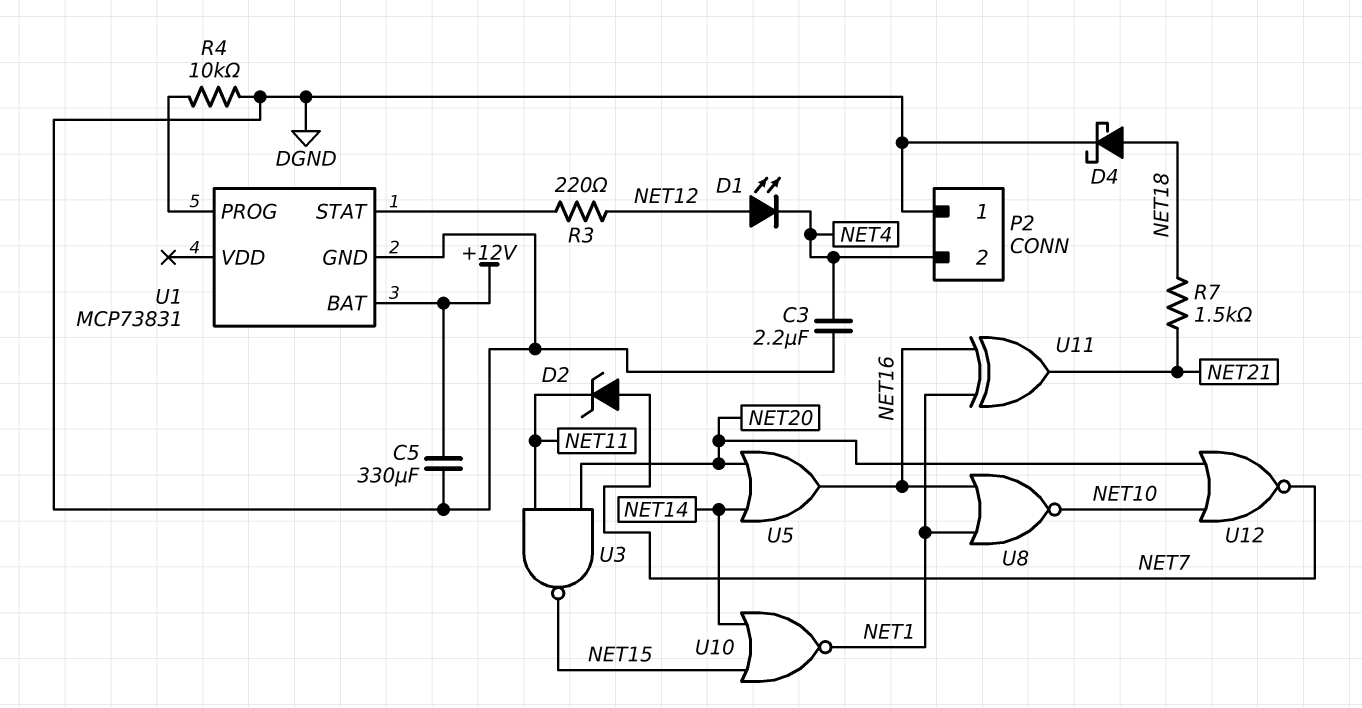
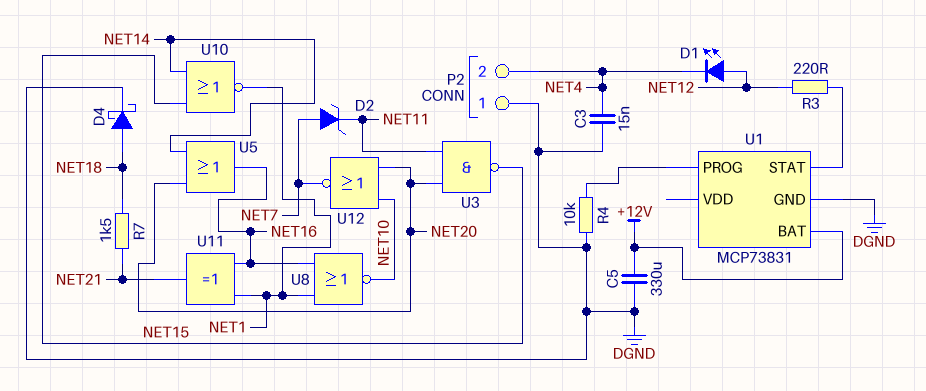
C3: 2.2uF (DGND, NET4) -> 15nF (DGND, NET4)

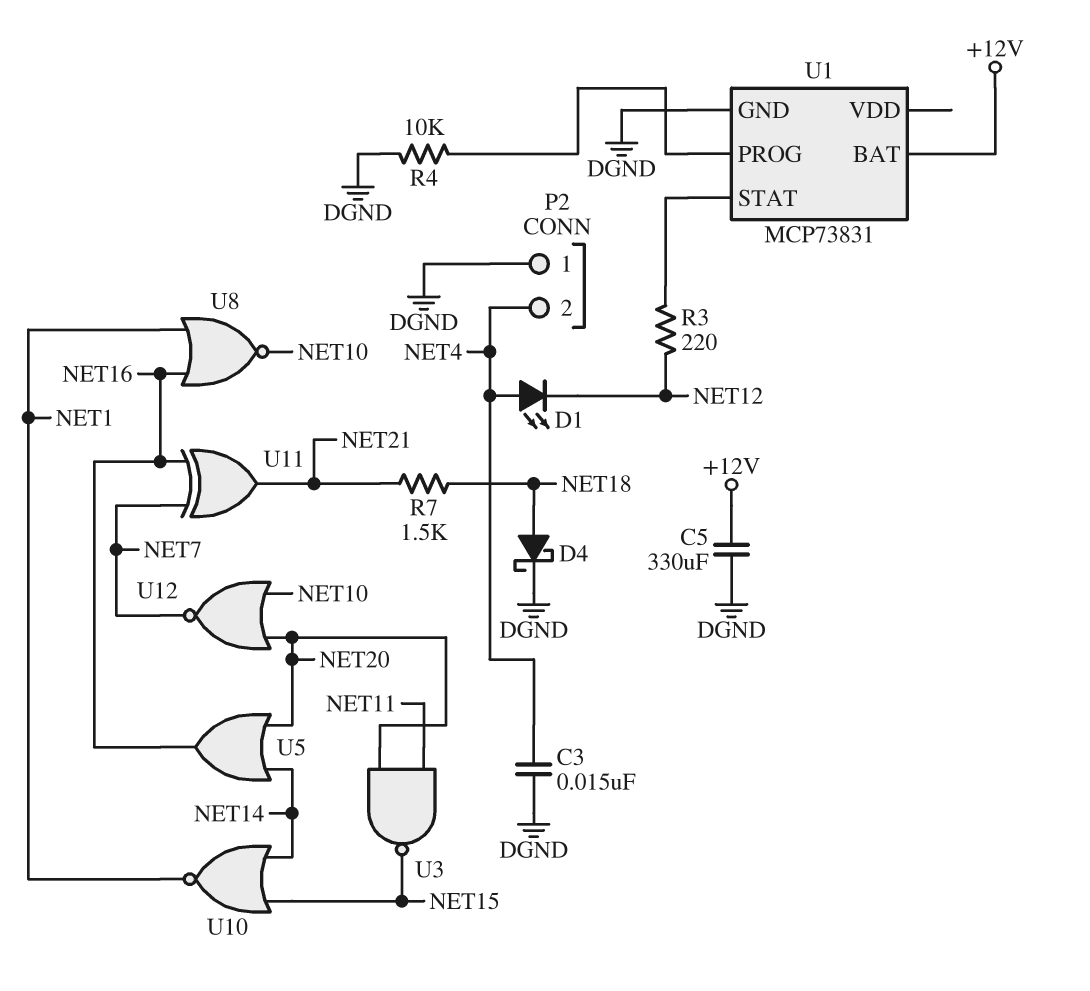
D1: LED (A NET12, K NET4) -> LED (A NET4, K NET12)
D2: zener (A NET7, K NET11) -> none
U11: XOR (in NET1, in NET16, out NET21) -> XOR (in NET7, in NET16, out NET21)

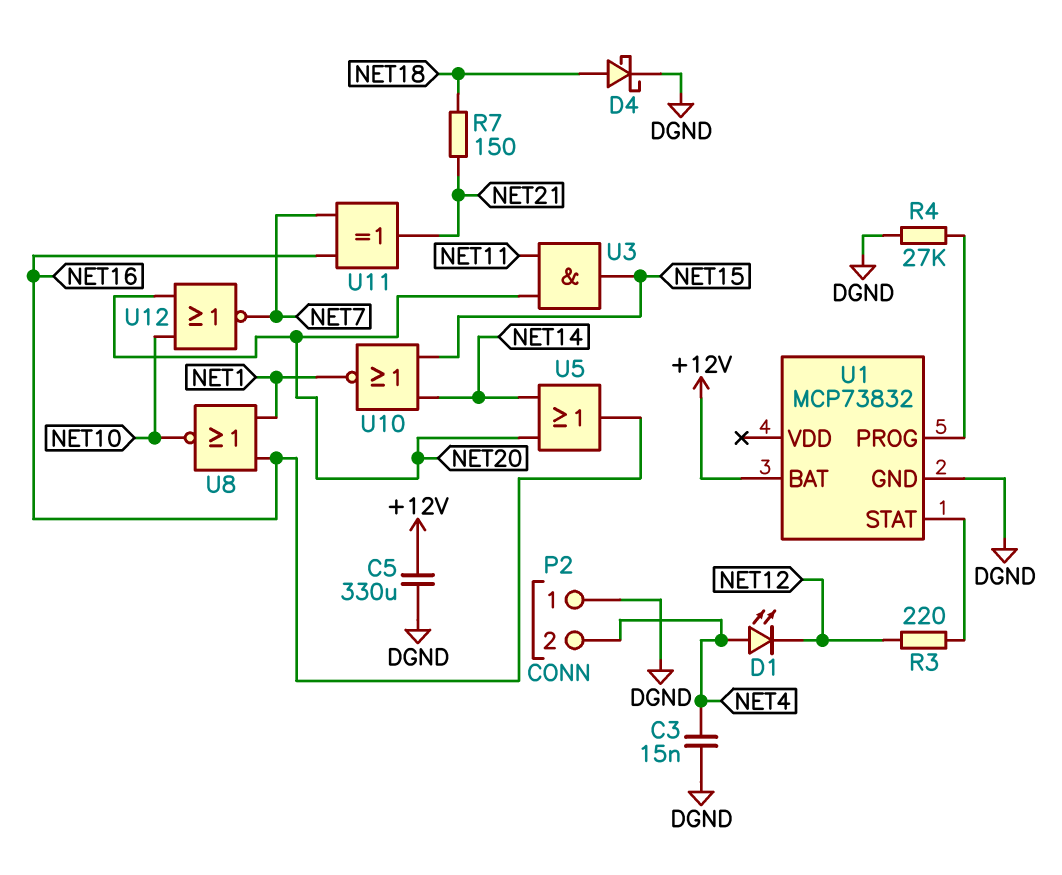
R4: 10k (DGND, U1/PROG) -> 27k (DGND, U1/PROG)
R7: 1.5k (NET18, NET21) -> 150 (NET18, NET21)
U1: MCP73831 -> MCP73832
U3: NAND (in NET11, in NET20, out NET15) -> AND (in NET11, in NET20, out NET15)

